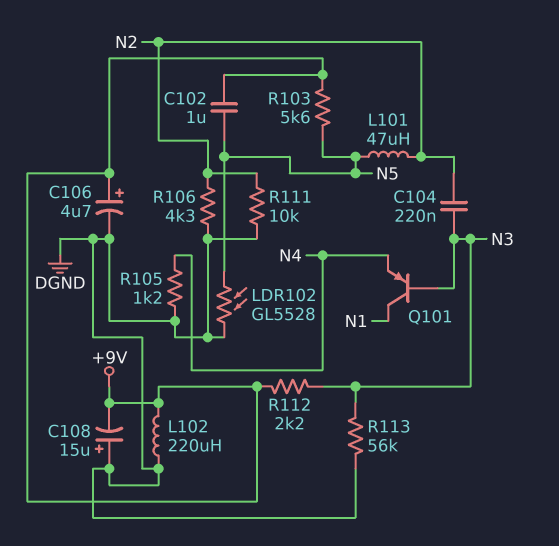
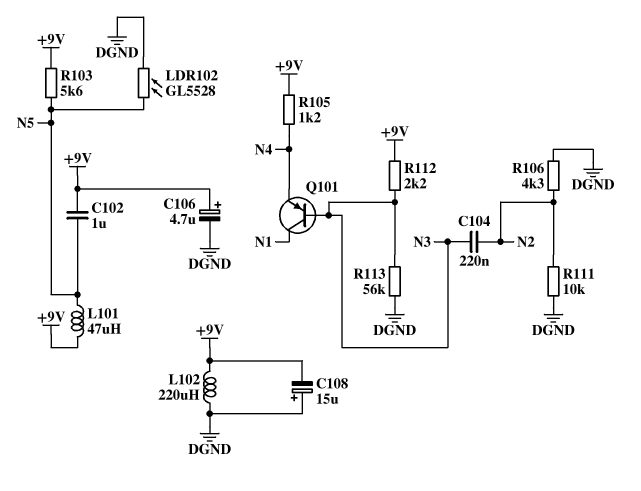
L101: 47uH (N2, N5) -> 47uH (+9V, N5)
R105: 1.2k (DGND, N4) -> 1.2k (+9V, N4)

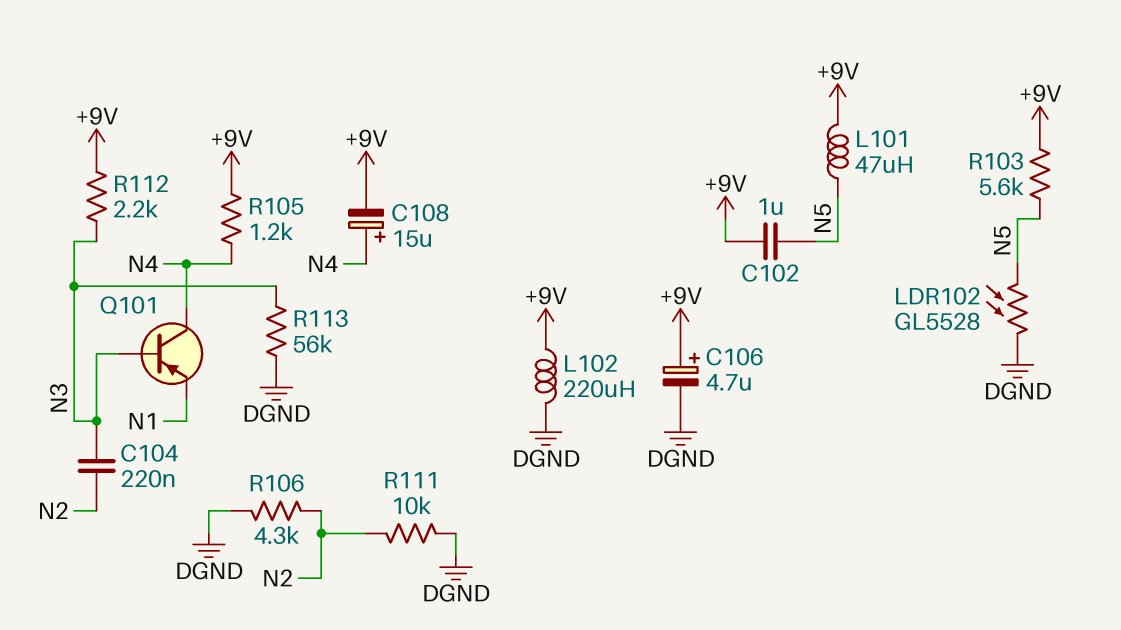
C108: 15uF (plus DGND, minus +9V) -> 15uF (plus N4, minus +9V)
Q101: PNP (B N3, C N1, E N4) -> PNP (B N3, C N4, E N1)

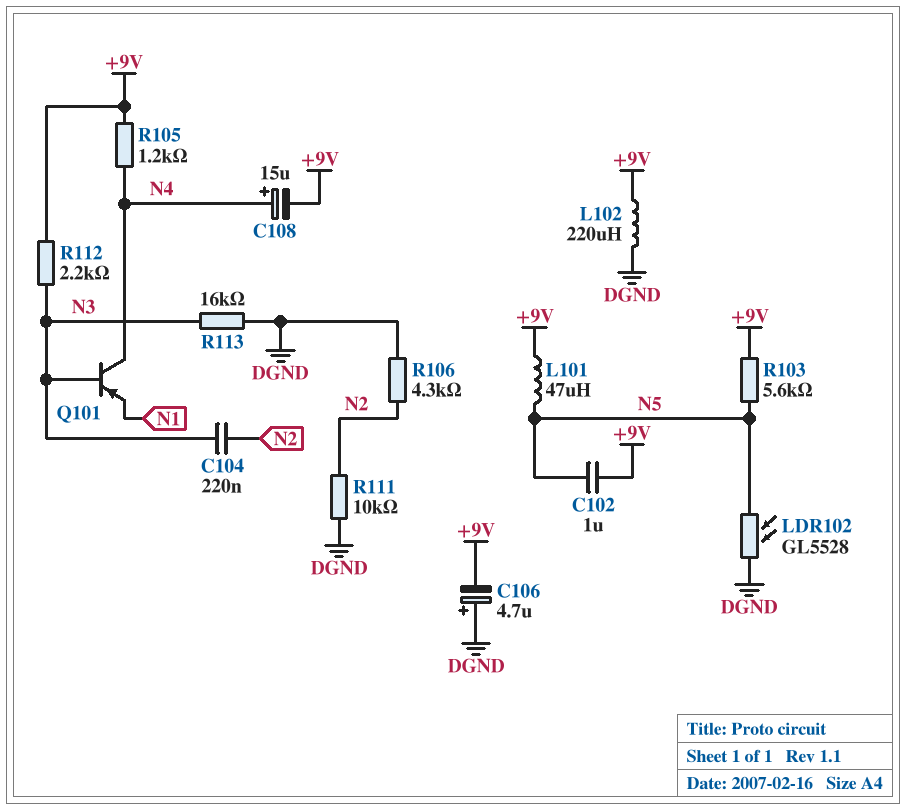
C106: 4.7uF (plus +9V, minus DGND) -> 4.7uF (plus DGND, minus +9V)
R113: 56k (DGND, N3) -> 16k (DGND, N3)

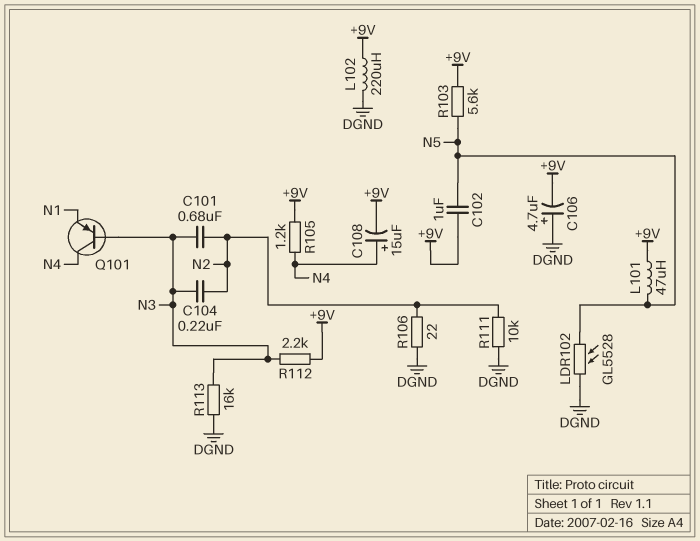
C101: none -> 680nF (N2, N3)
R106: 4.3k (DGND, N2) -> 22 (DGND, N2)

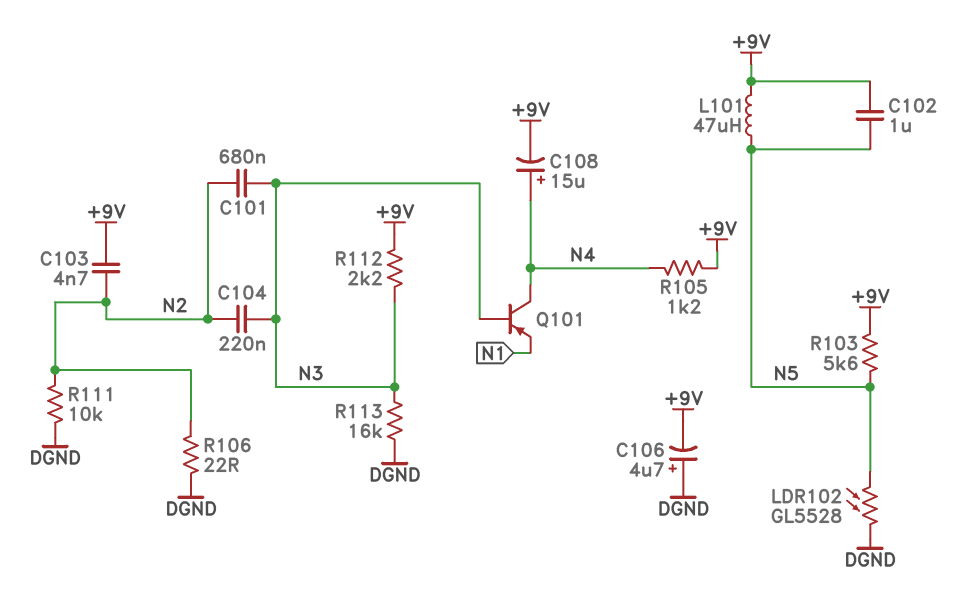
C103: none -> 4.7nF (+9V, N2)
L102: 220uH (+9V, DGND) -> none

